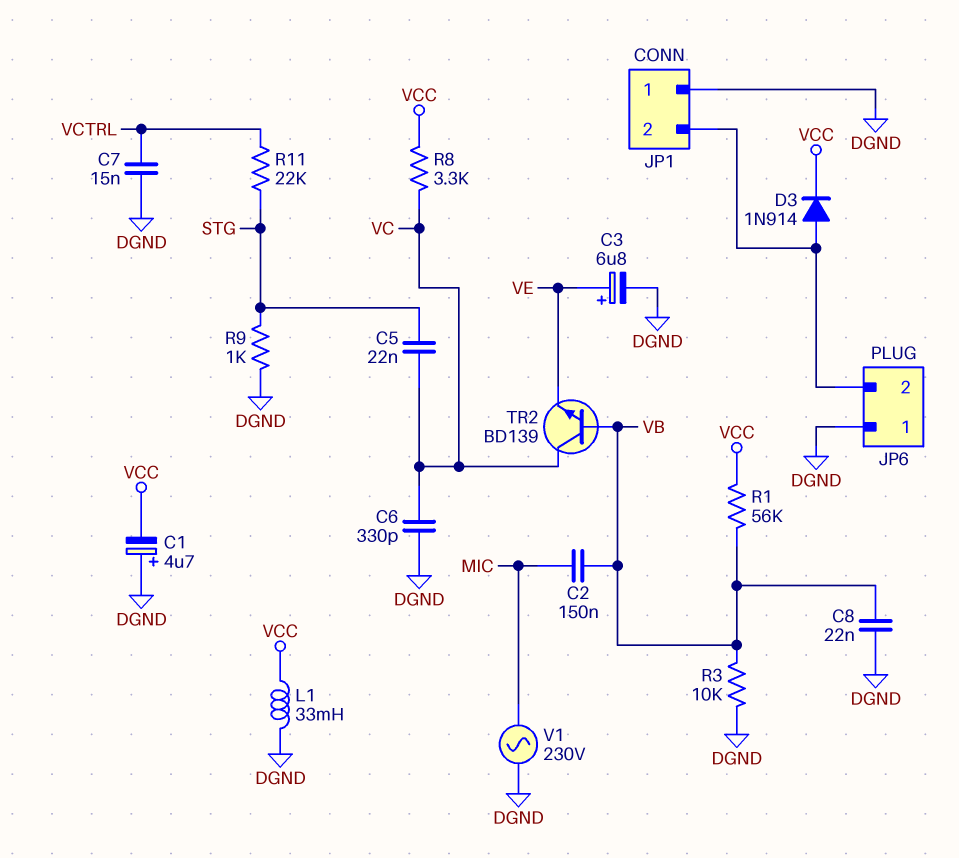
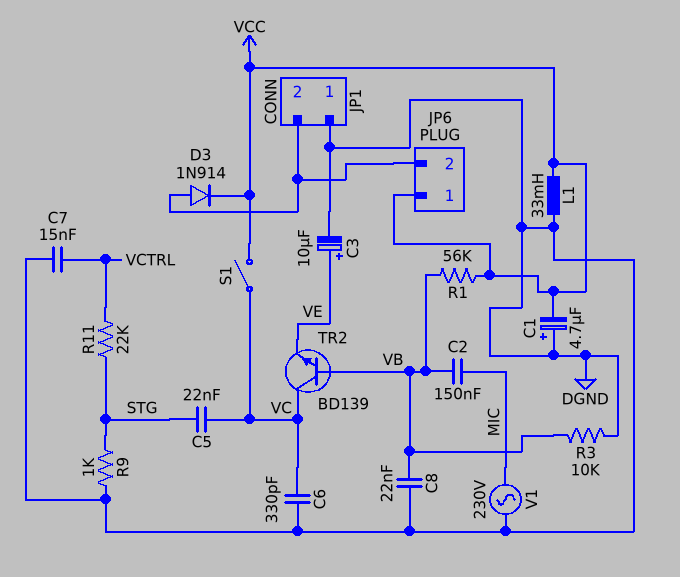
C3: 6.8uF (plus VE, minus DGND) -> 10uF (plus VE, minus DGND)
JP6 pin 1: DGND -> VCC
R8: 3.3k (VC, VCC) -> none
S1: none -> switch (VC, VCC)

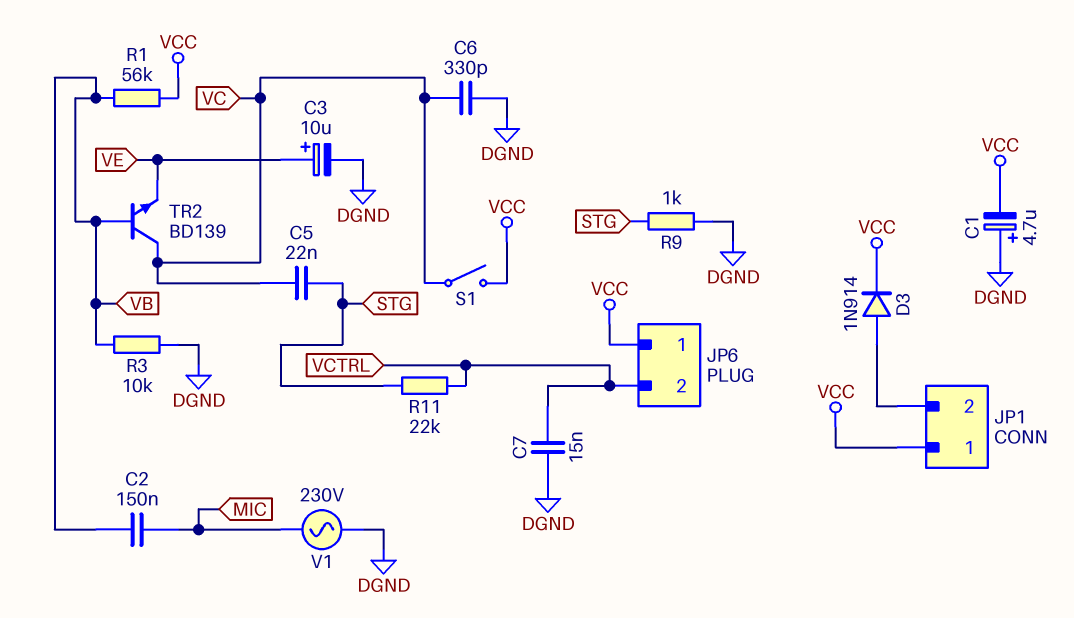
C8: 22nF (DGND, VB) -> none
JP1 pin 1: DGND -> VCC
JP6 pin 2: JP1/2 -> VCTRL
L1: 33mH (DGND, VCC) -> none

